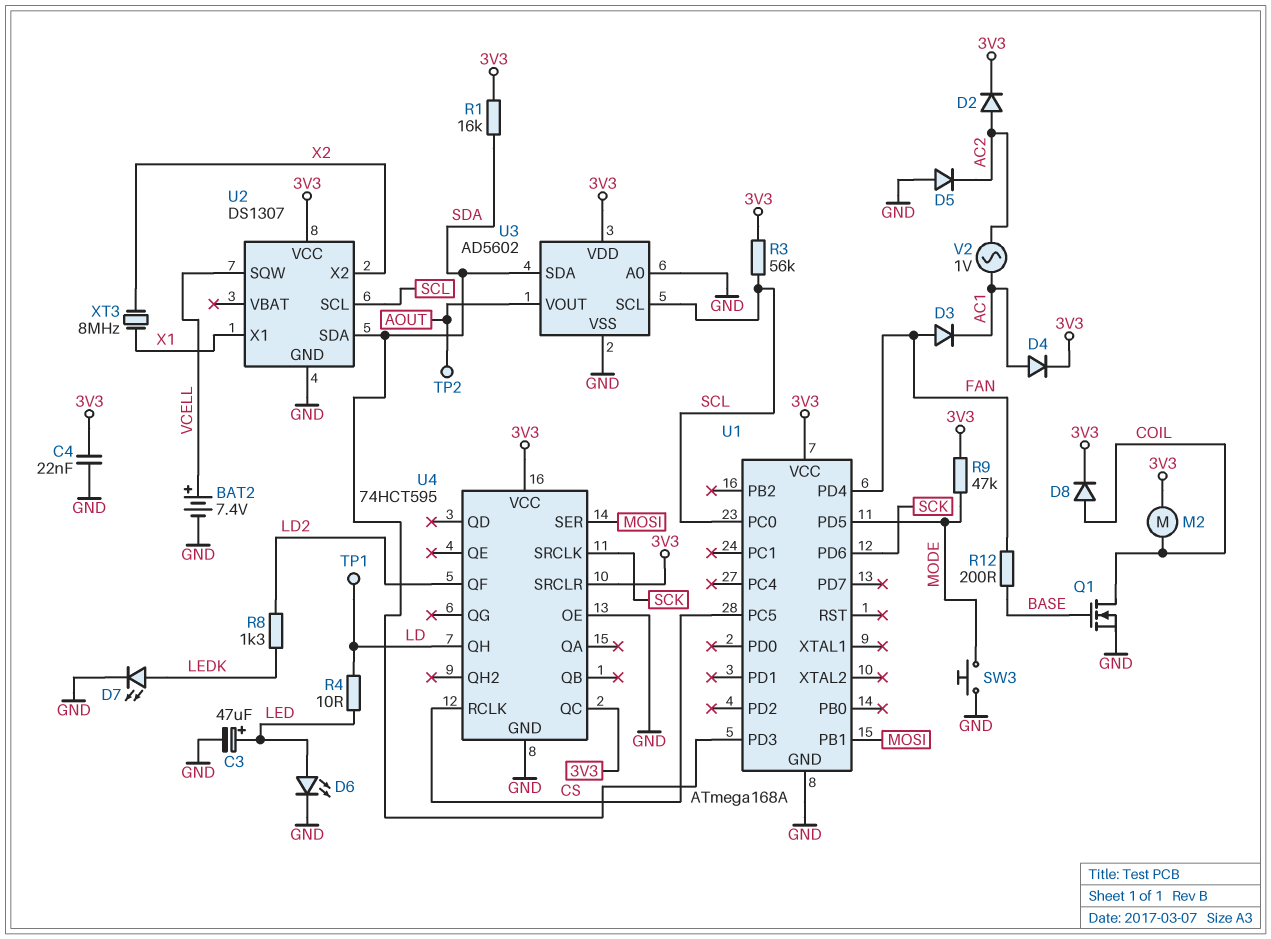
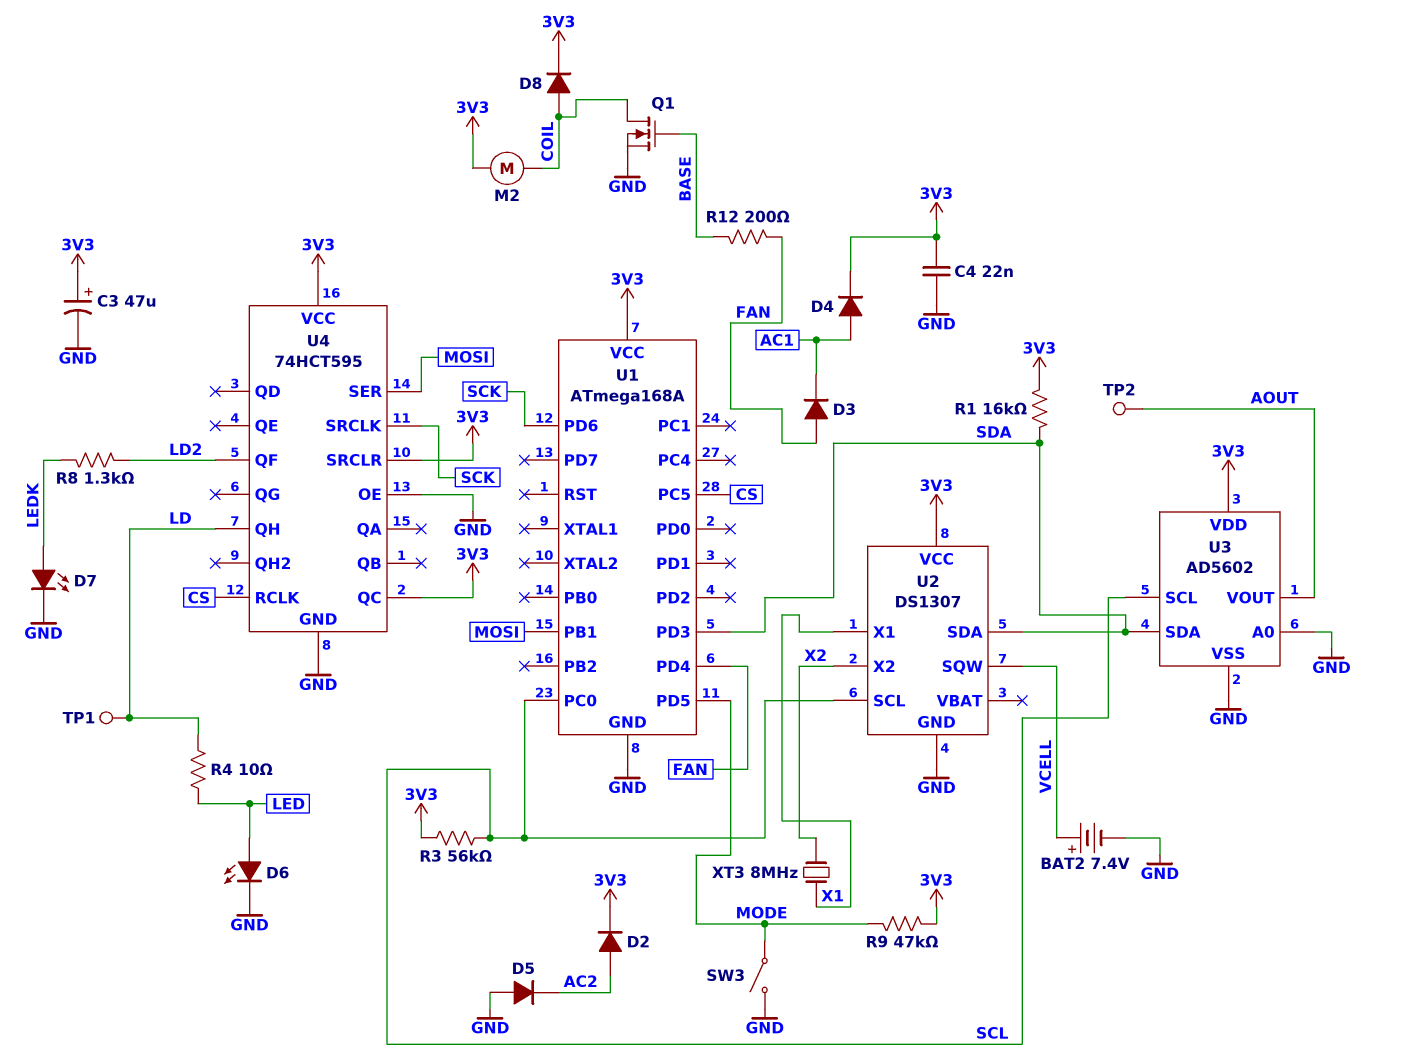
C3: 47uF (plus LED, minus GND) -> 47uF (plus 3V3, minus GND)
SW3: button (GND, MODE) -> switch (GND, MODE)
V2: AC 1V (AC1, AC2) -> none

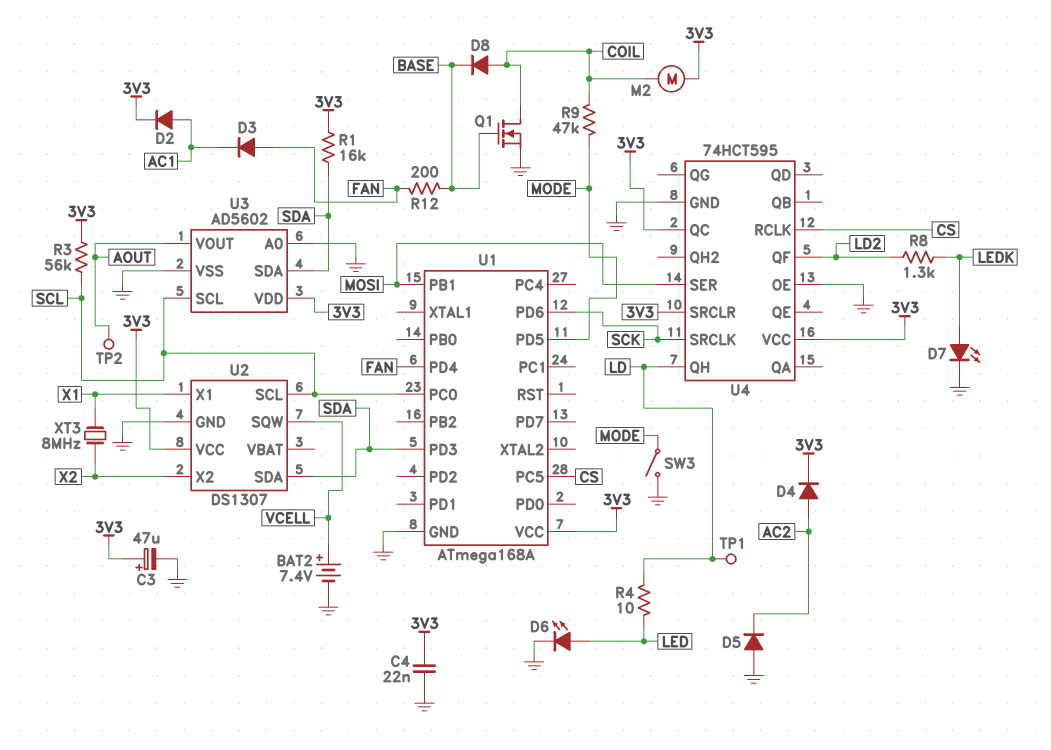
D2: diode (A AC2, K 3V3) -> diode (A AC1, K 3V3)
D4: diode (A AC1, K 3V3) -> diode (A AC2, K 3V3)
D8: diode (A COIL, K 3V3) -> diode (A COIL, K BASE)
R9: 47k (3V3, MODE) -> 47k (COIL, MODE)

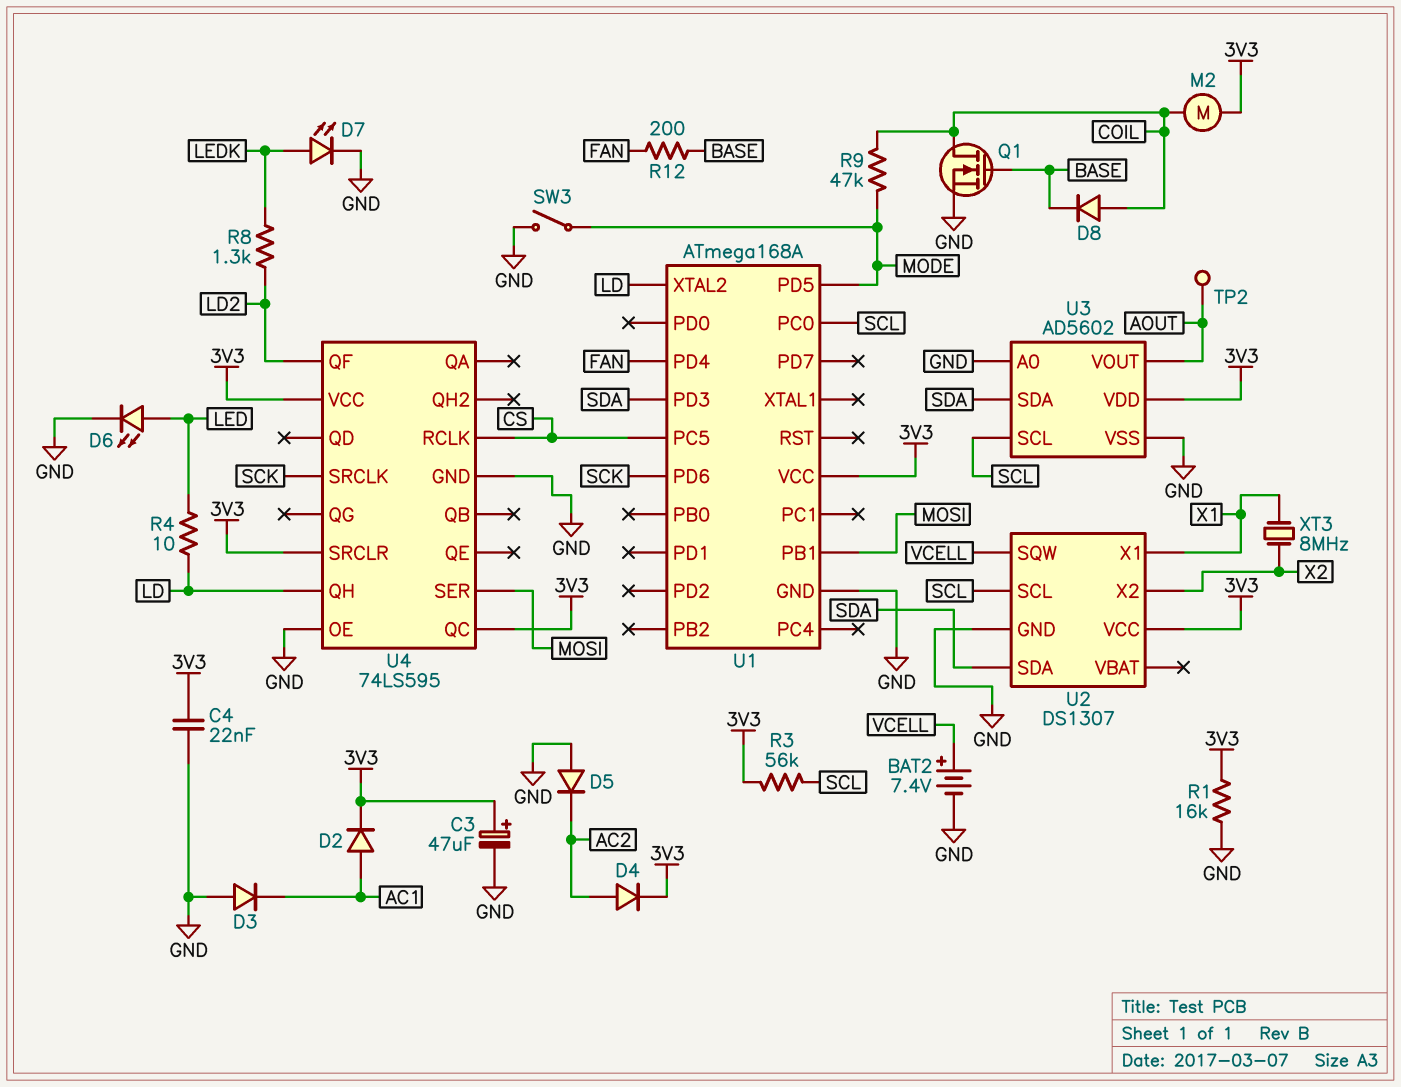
D3: diode (A FAN, K AC1) -> diode (A GND, K AC1)
R1: 16k (3V3, SDA) -> 16k (3V3, GND)
TP1: test point (LD) -> none
U1 pin XTAL2: none -> LD
U4: 74HCT595 -> 74LS595

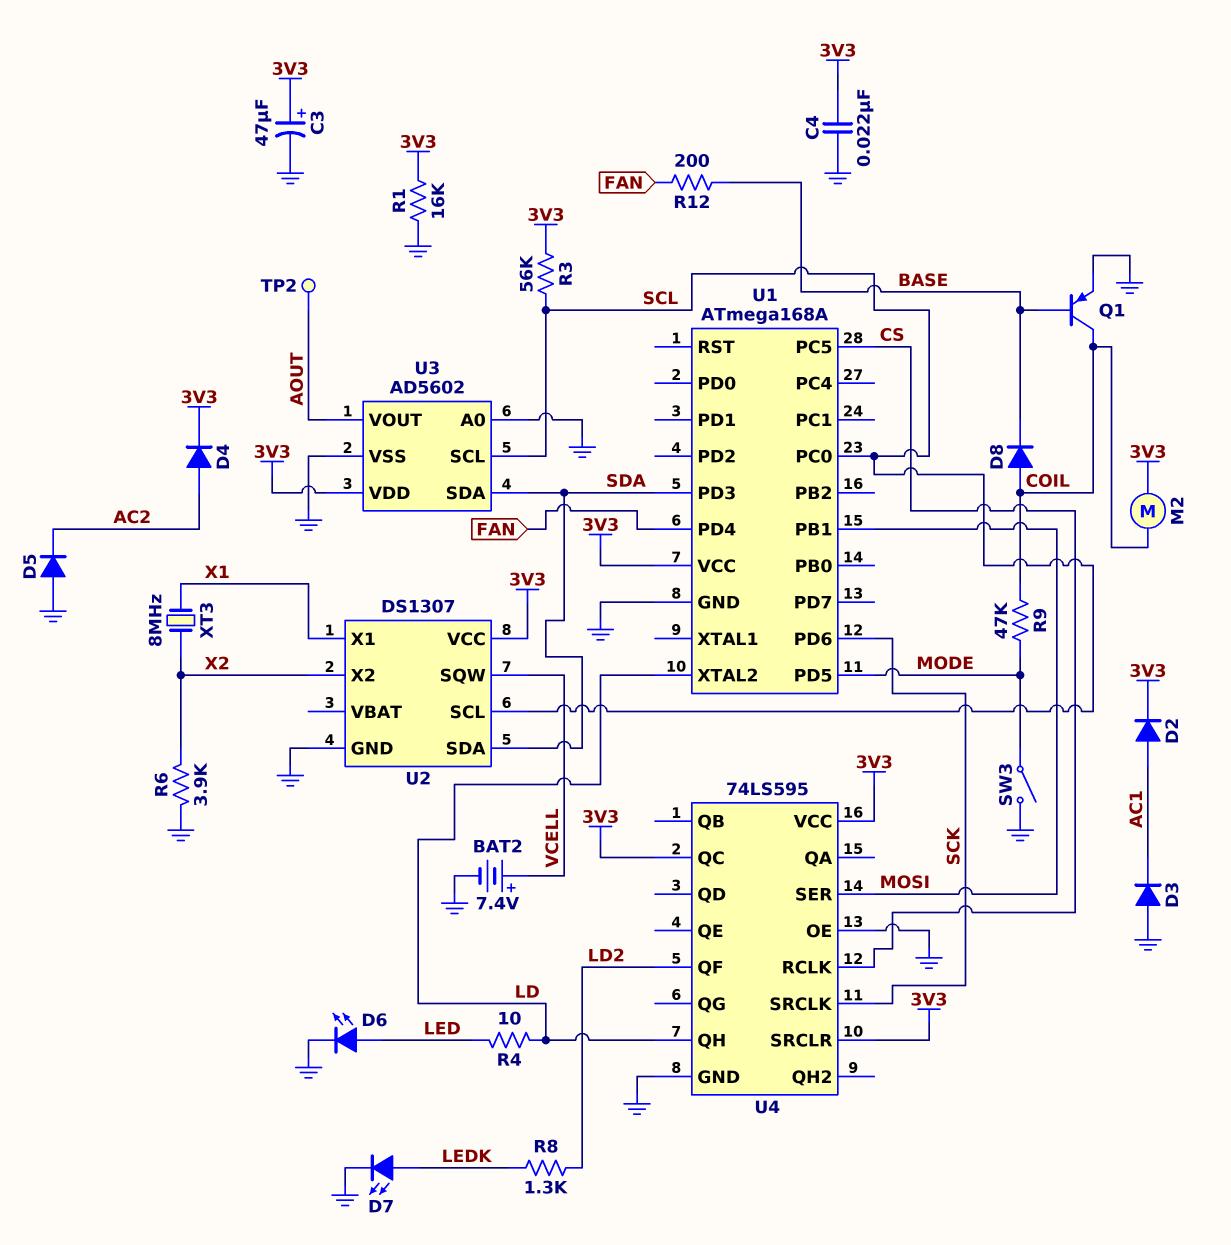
Q1: NMOS (G BASE, D COIL, S GND) -> PNP (B BASE, C COIL, E GND)
R6: none -> 3.9k (GND, X2)

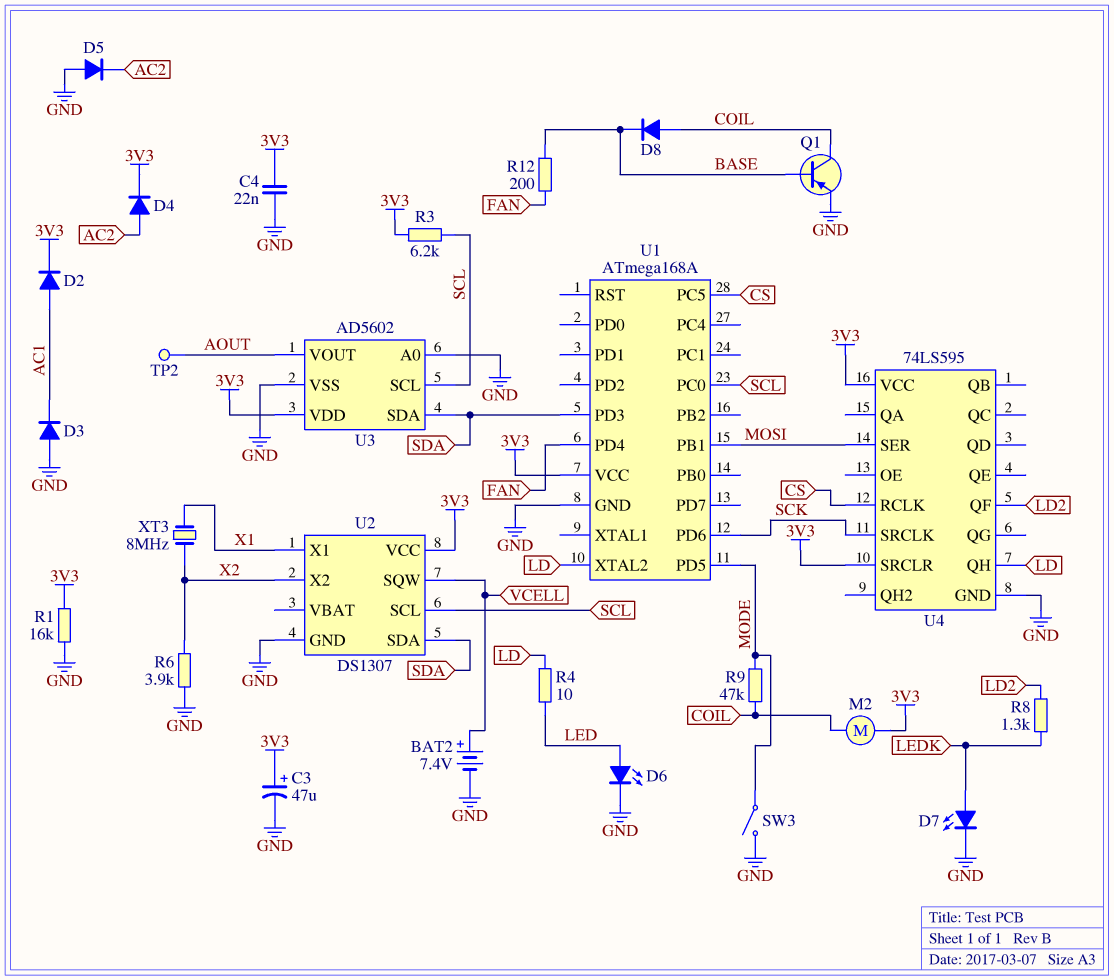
R3: 56k (3V3, SCL) -> 6.2k (3V3, SCL)
U4 pin OE: GND -> none
U4 pin QC: 3V3 -> none

